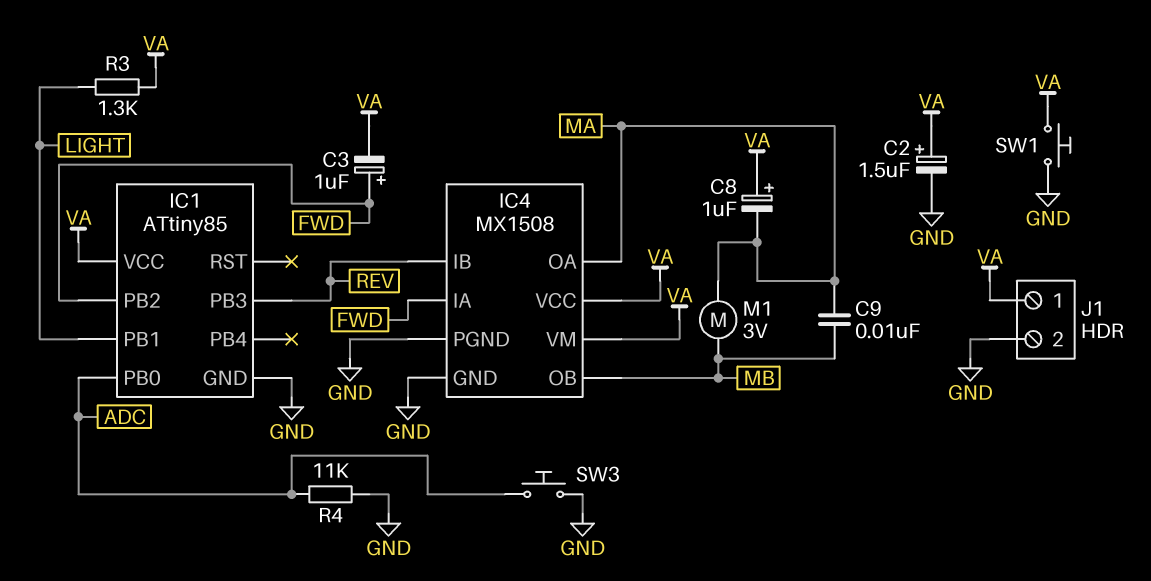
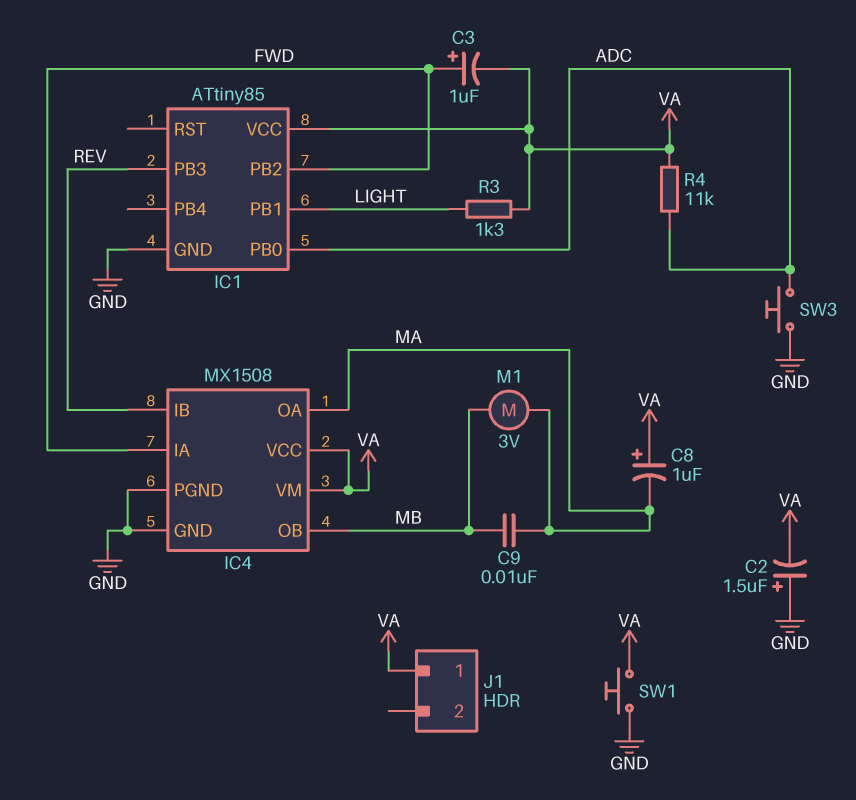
C2: 1.5uF (plus VA, minus GND) -> 1.5uF (plus GND, minus VA)
J1 pin 2: GND -> none
R4: 11k (ADC, GND) -> 11k (ADC, VA)

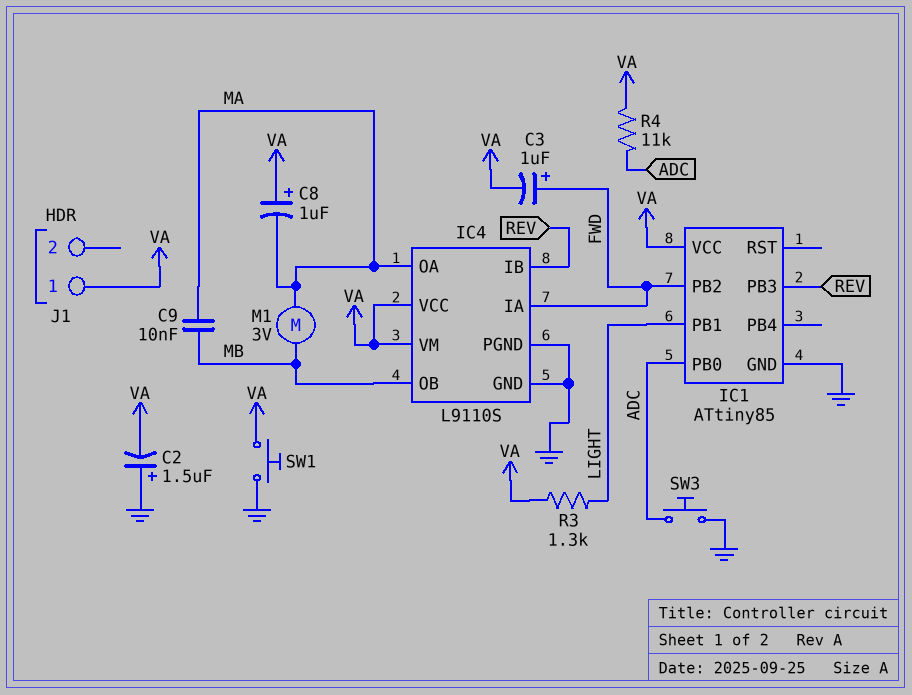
IC4: MX1508 -> L9110S

